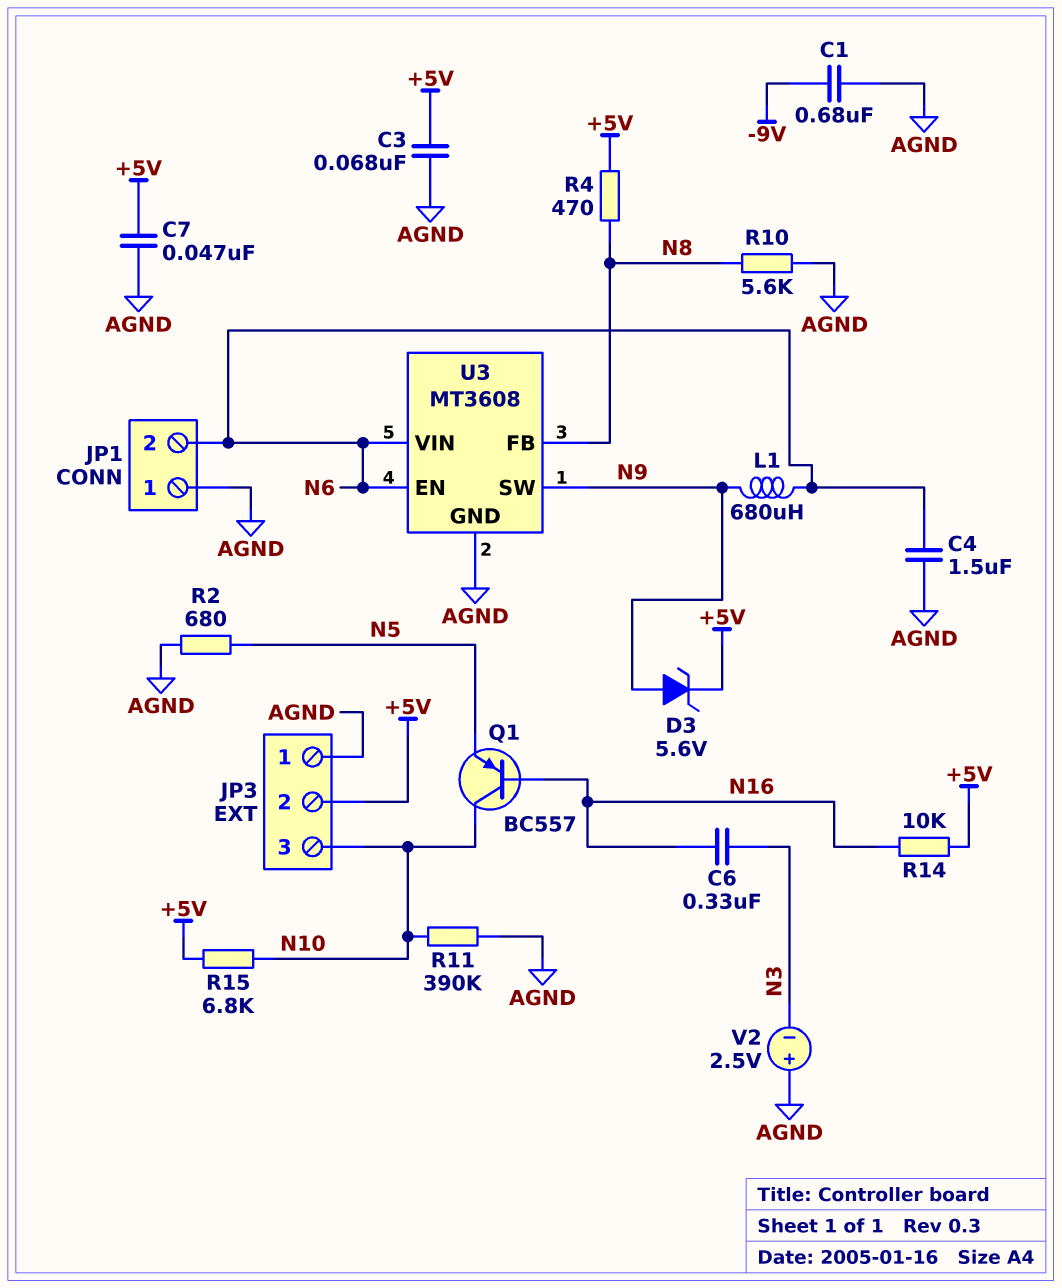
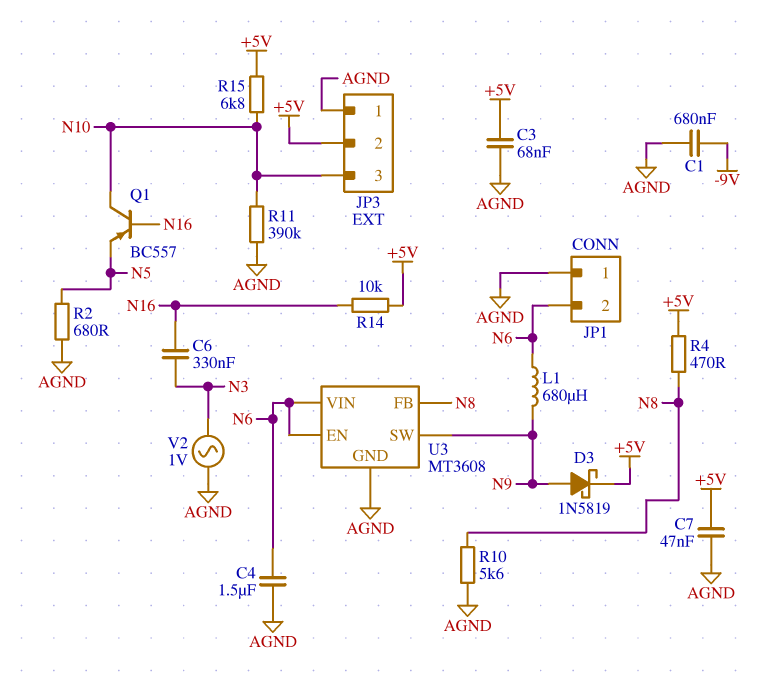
D3: zener 5.6V (A N9, K +5V) -> schottky 1N5819 (A N9, K +5V)
V2: 2.5V (plus AGND, minus N3) -> AC 1V (AGND, N3)

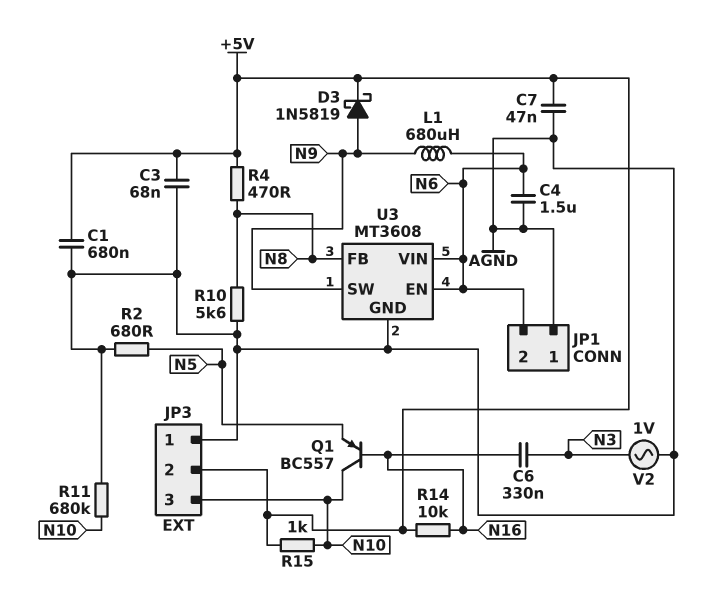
C1: 680nF (-9V, AGND) -> 680nF (+5V, AGND)
R11: 390k (AGND, N10) -> 680k (AGND, N10)
R15: 6.8k (+5V, N10) -> 1k (+5V, N10)

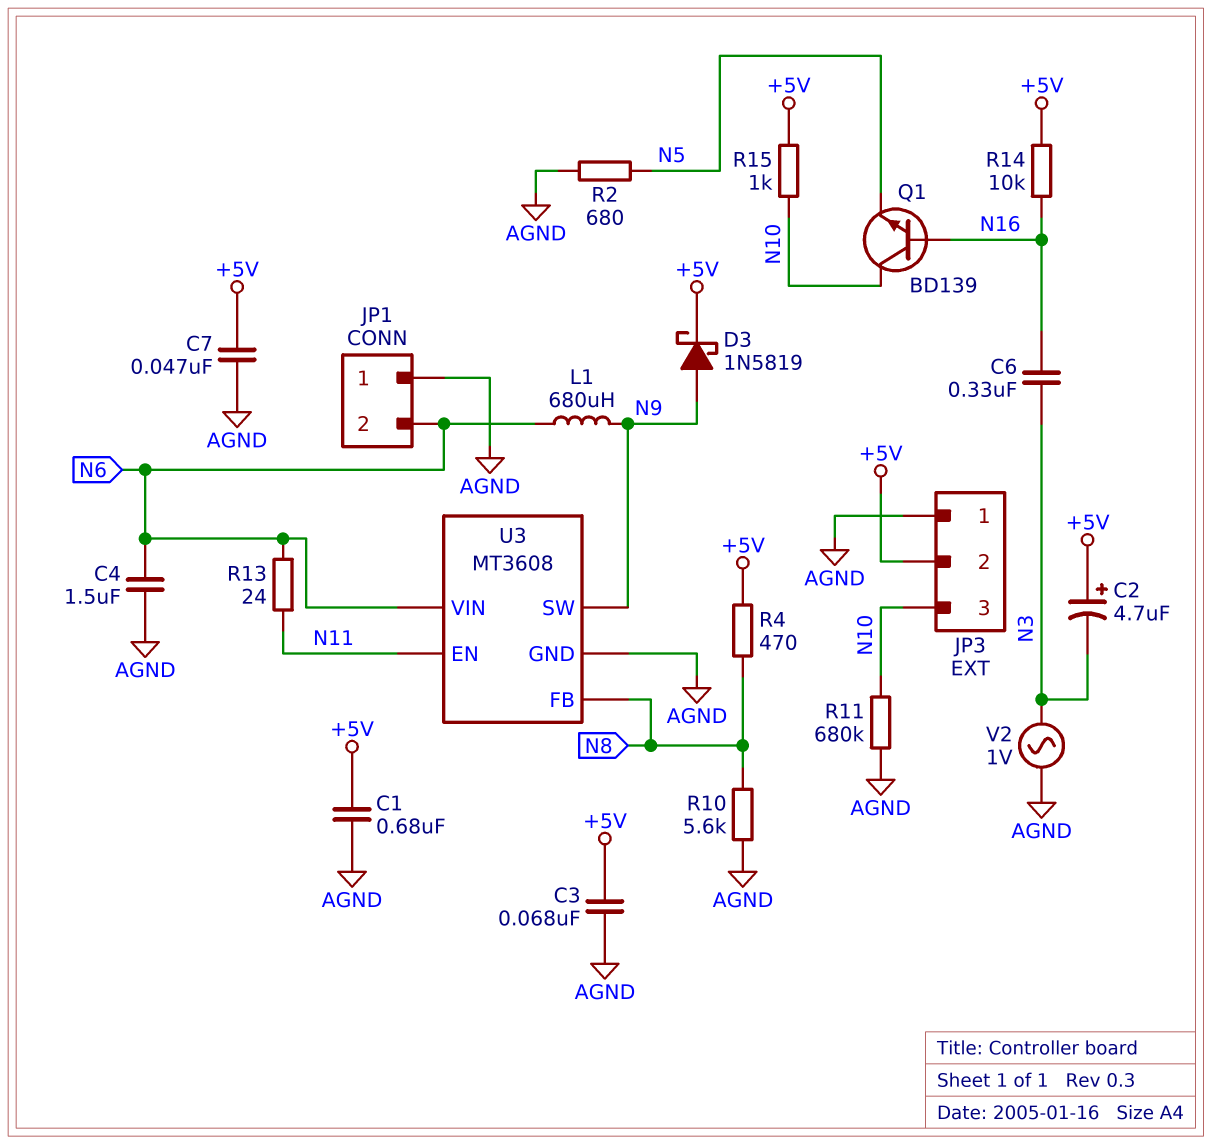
C2: none -> 4.7uF (plus +5V, minus N3)
Q1: PNP BC557 (B N16, C N10, E N5) -> NPN BD139 (B N16, C N10, E N5)
R13: none -> 24 (N6, N11)
U3 pin EN: N6 -> N11

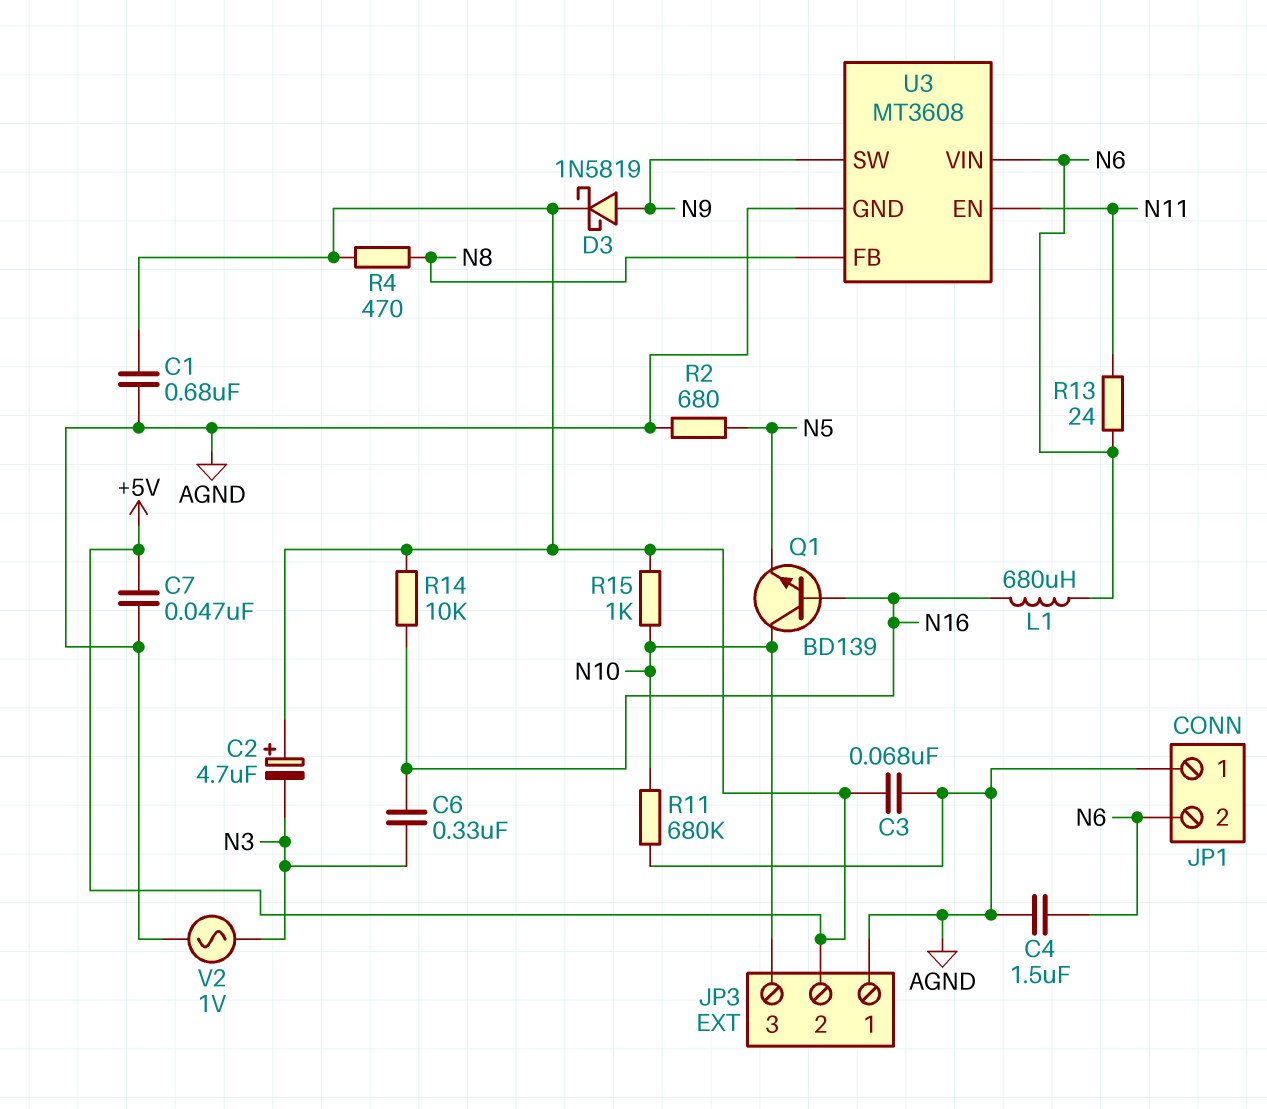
L1: 680uH (N6, N9) -> 680uH (N6, N16)
R10: 5.6k (AGND, N8) -> none

